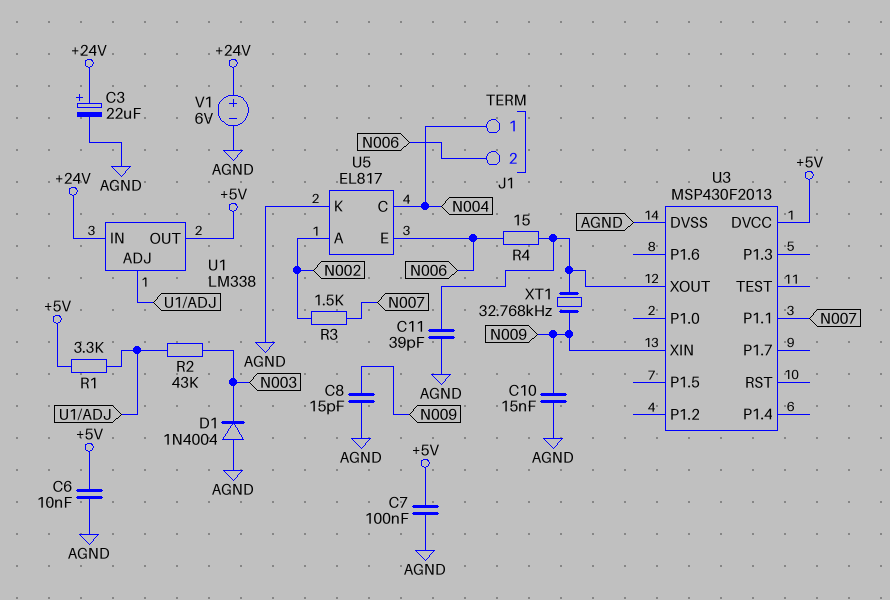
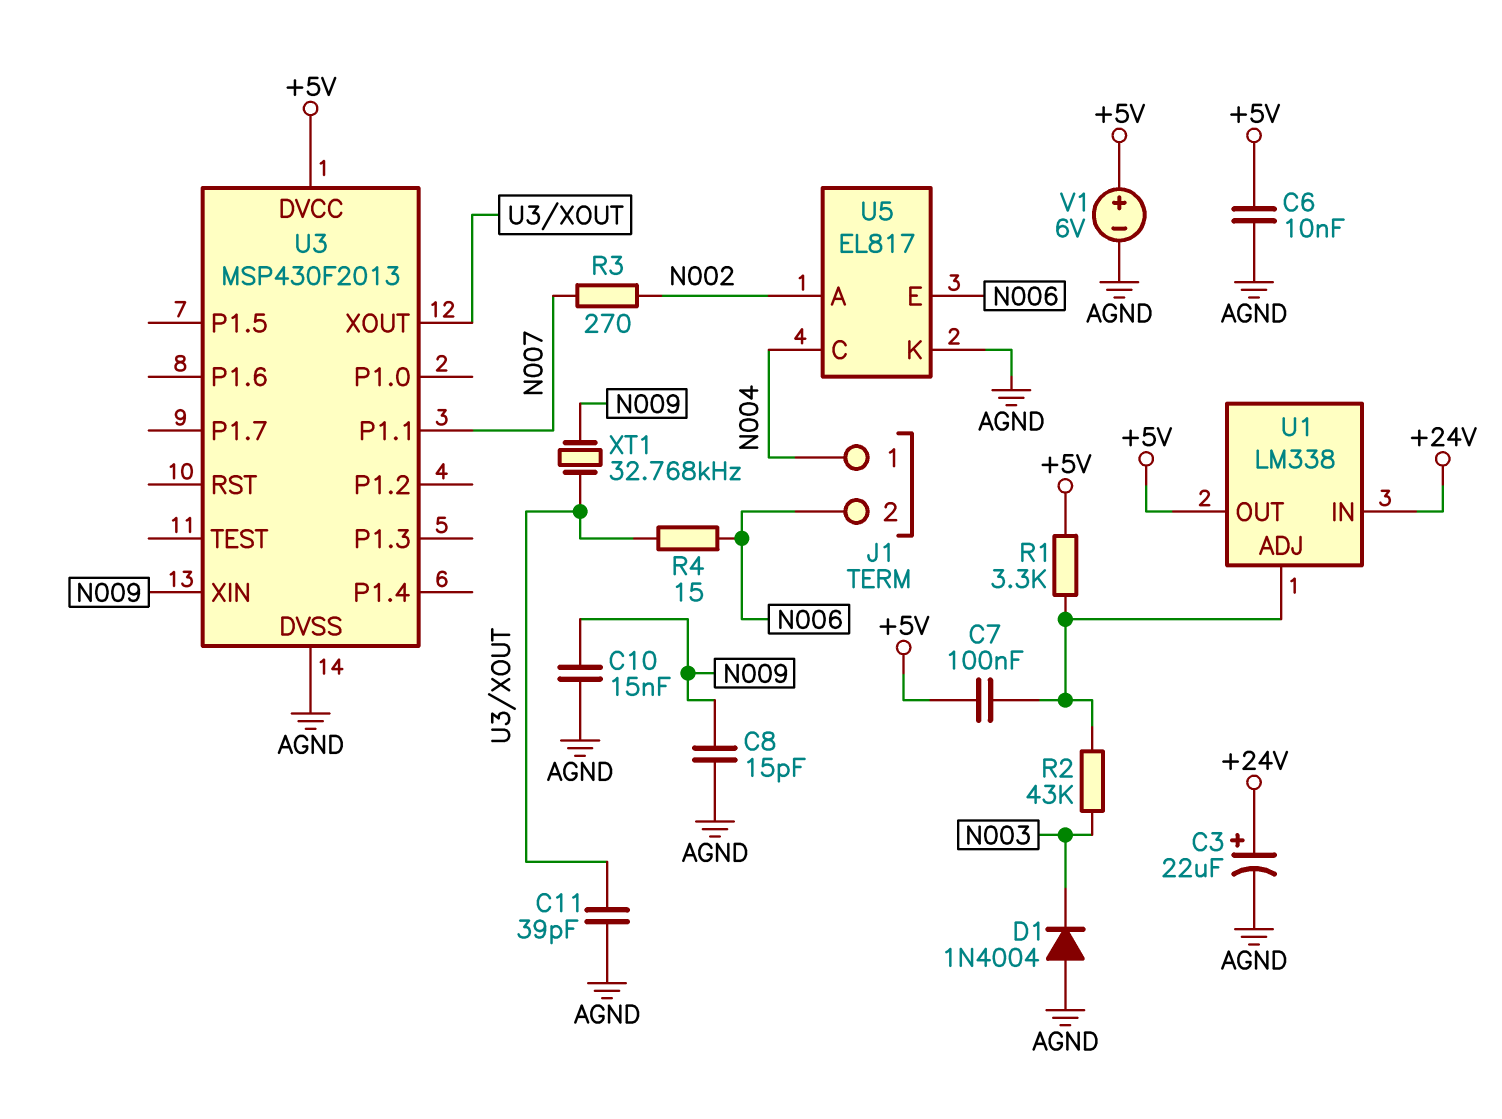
C7: 100nF (+5V, AGND) -> 100nF (+5V, U1/ADJ)
R3: 1.5k (N002, N007) -> 270 (N002, N007)
V1: 6V (plus +24V, minus AGND) -> 6V (plus +5V, minus AGND)

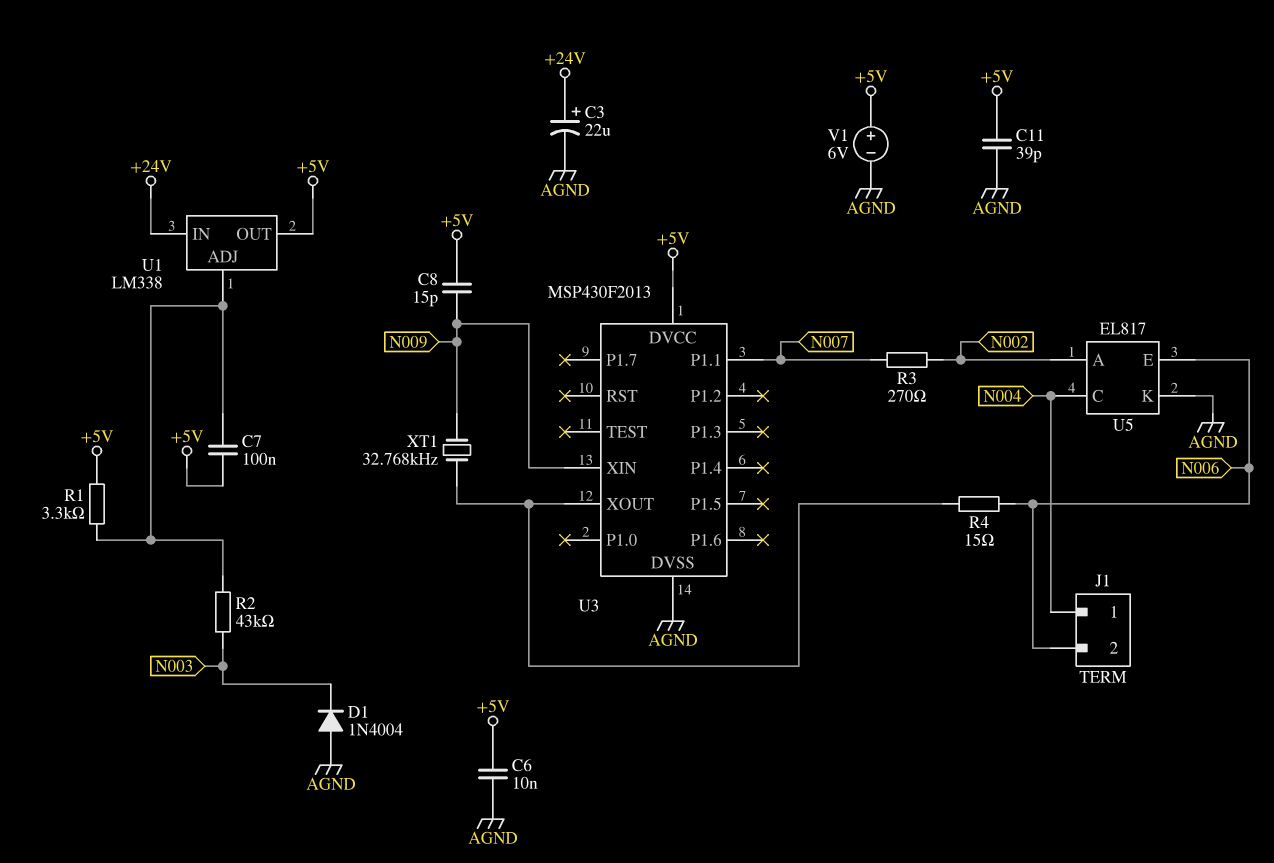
C8: 15pF (AGND, N009) -> 15pF (+5V, N009)
C10: 15nF (AGND, N009) -> none
C11: 39pF (AGND, U3/XOUT) -> 39pF (+5V, AGND)

